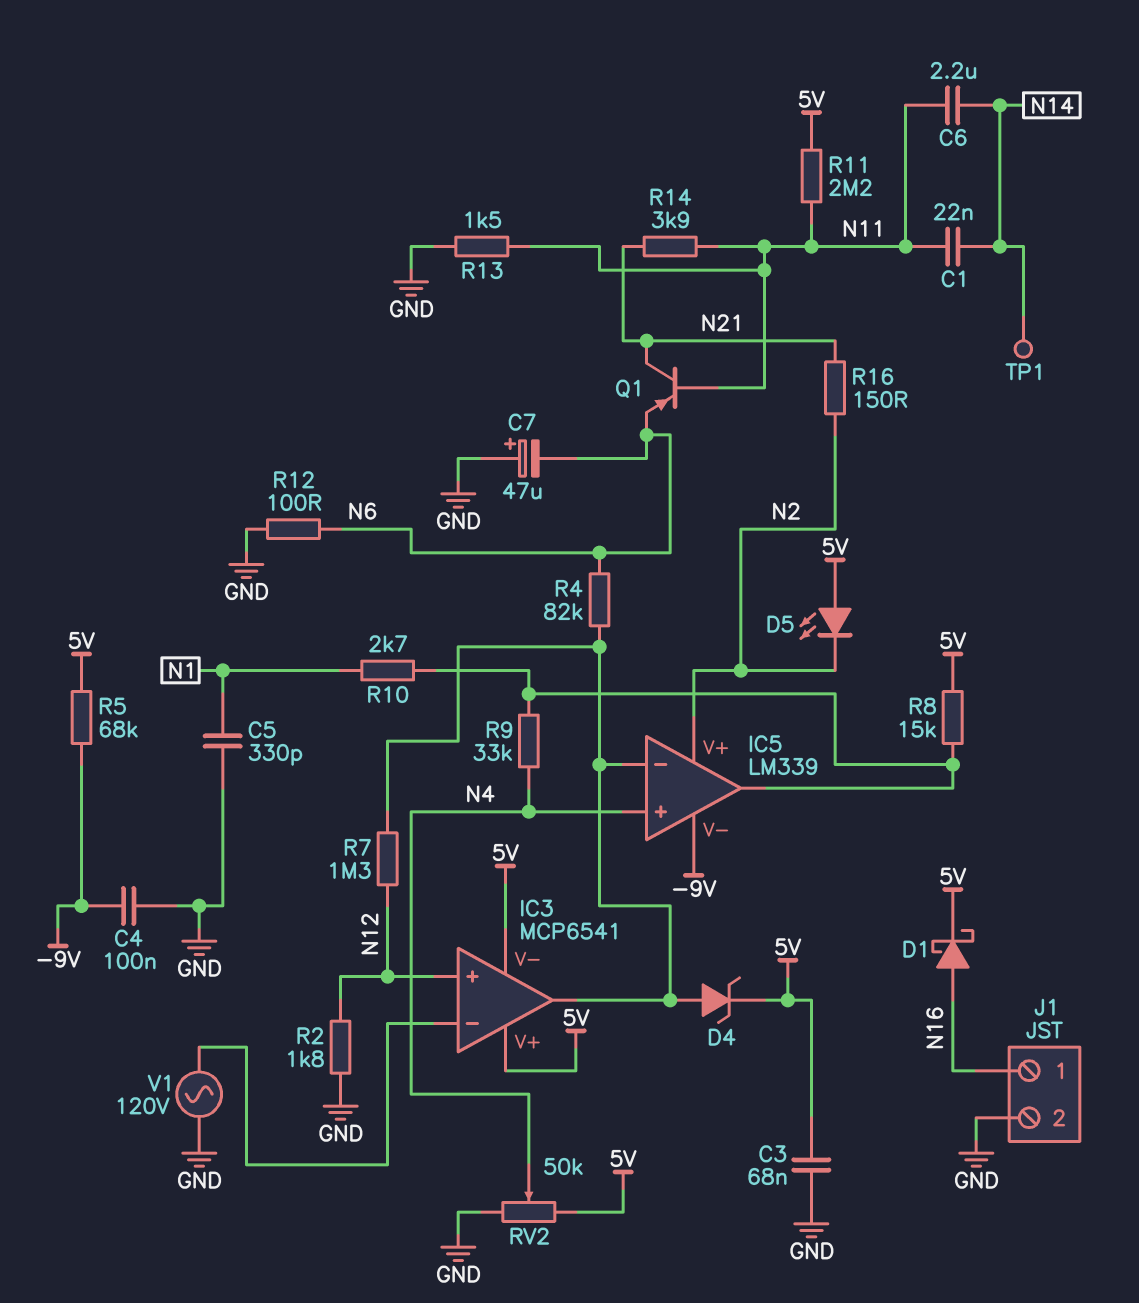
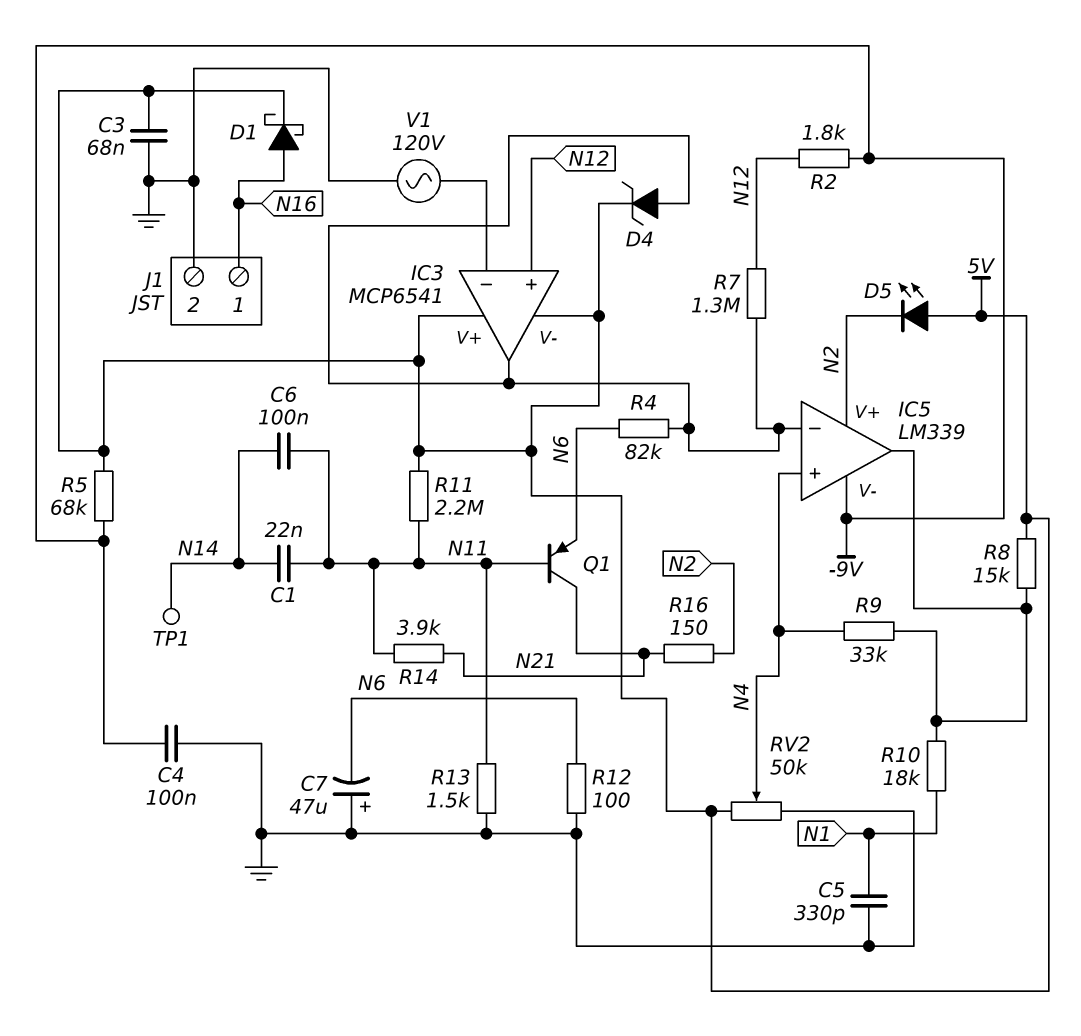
C6: 2.2uF (N11, N14) -> 100nF (N11, N14)
R2: 1.8k (GND, N12) -> 1.8k (-9V, N12)
R10: 2.7k (IC5/out, N1) -> 18k (IC5/out, N1)

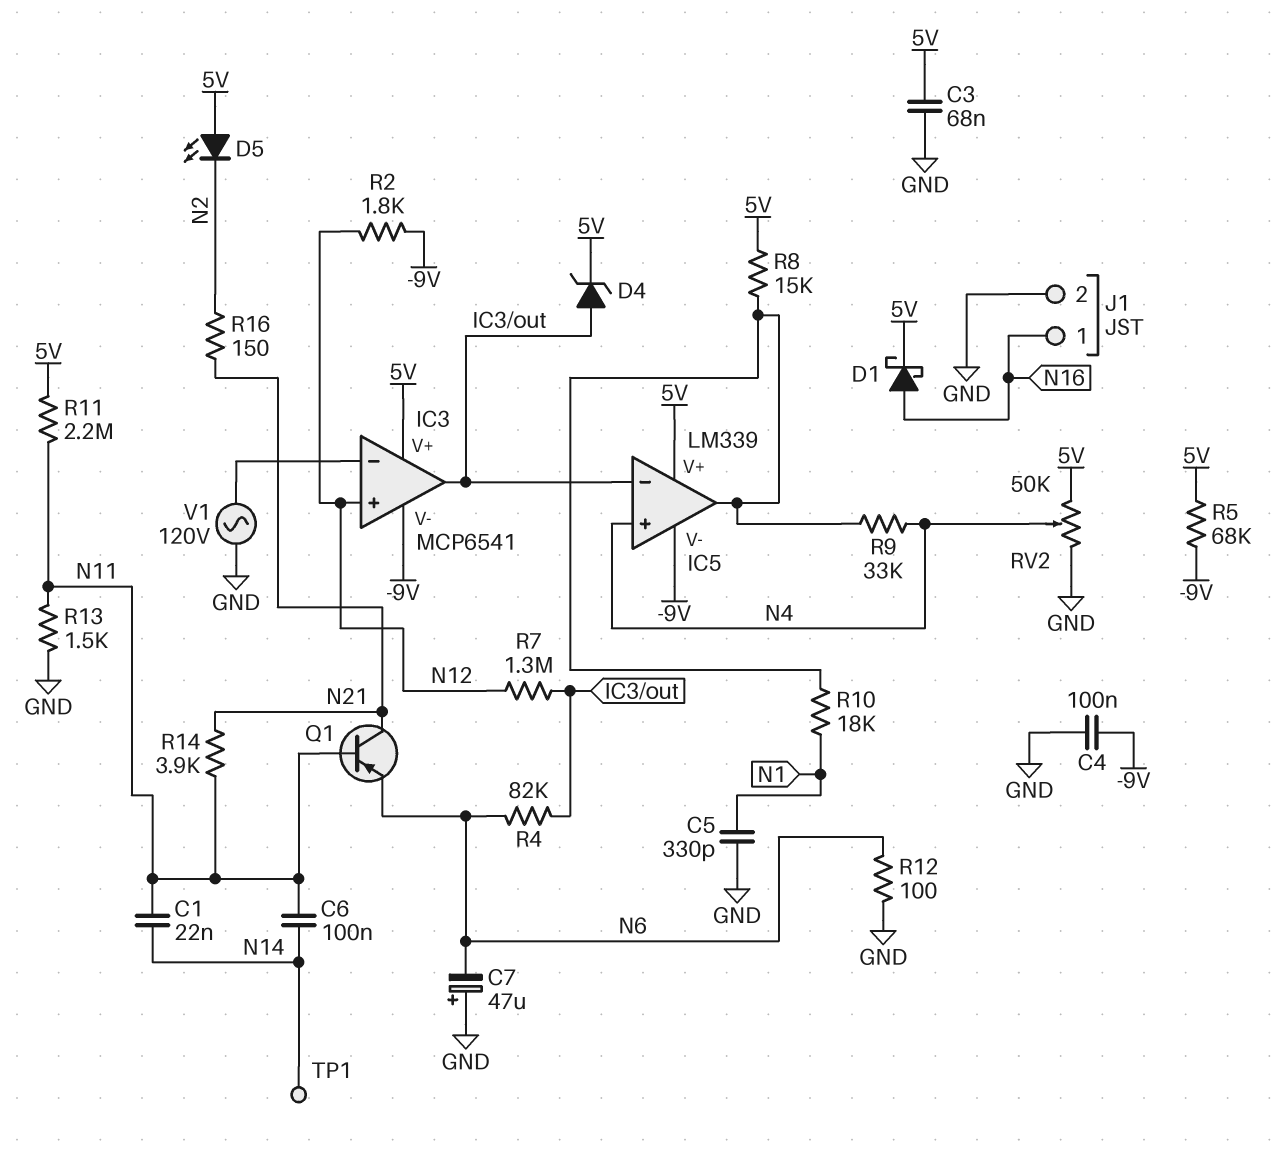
IC3 pin V-: 5V -> -9V
IC5 pin V+: N2 -> 5V

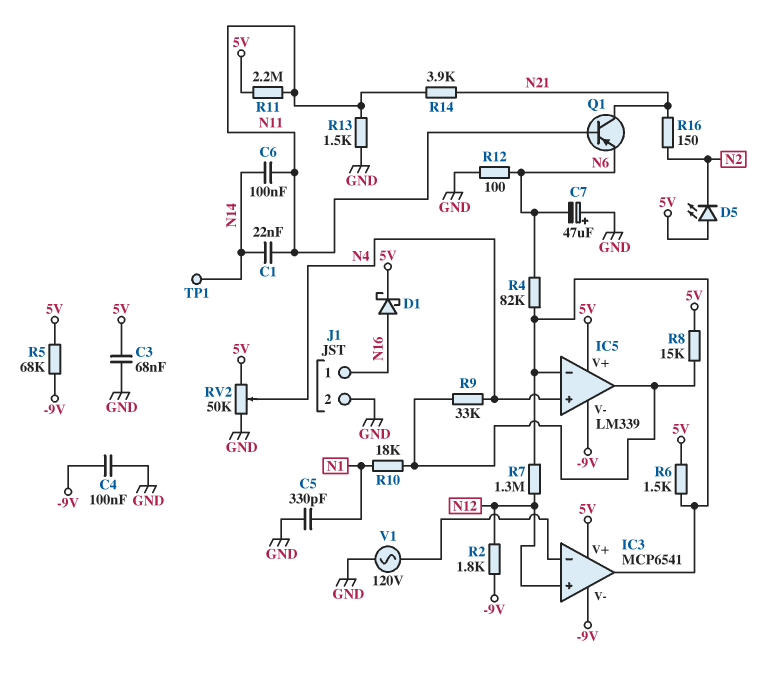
D4: zener (A IC3/out, K 5V) -> none
R6: none -> 1.5k (5V, IC3/out)

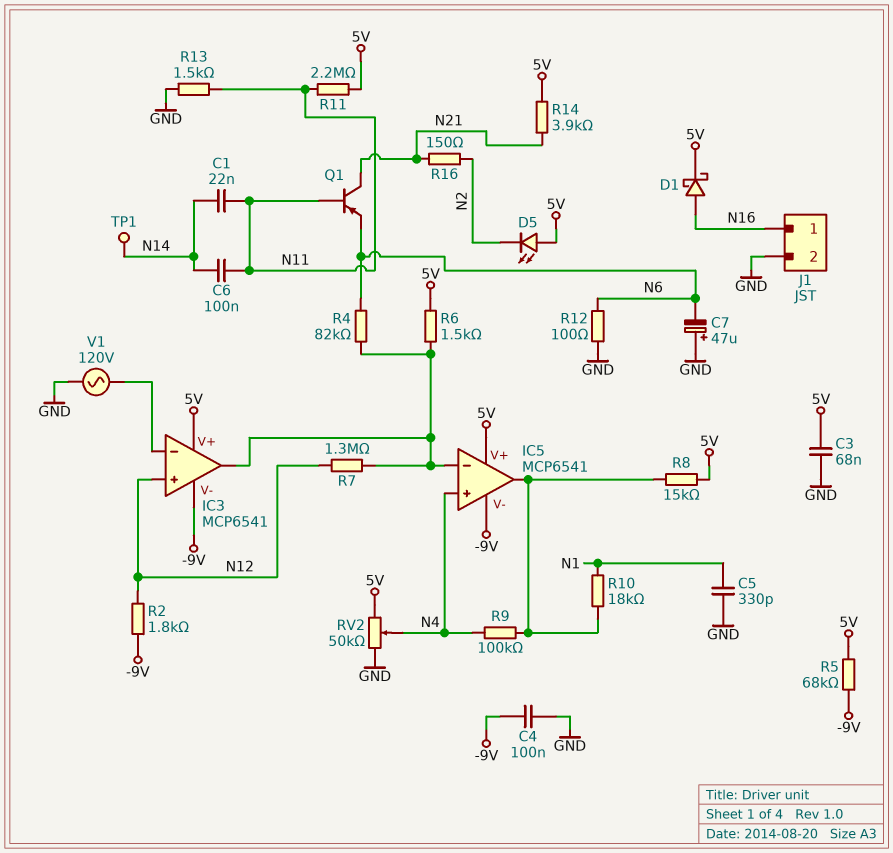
IC5: LM339 -> MCP6541
R9: 33k (IC5/out, N4) -> 100k (IC5/out, N4)
R14: 3.9k (N11, N21) -> 3.9k (5V, N21)

